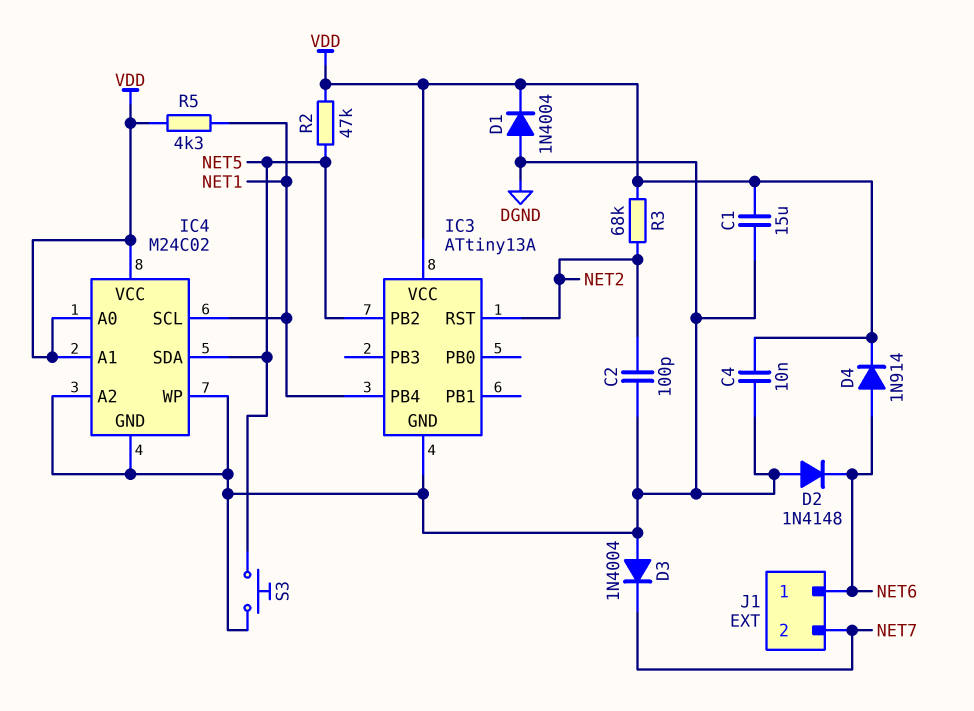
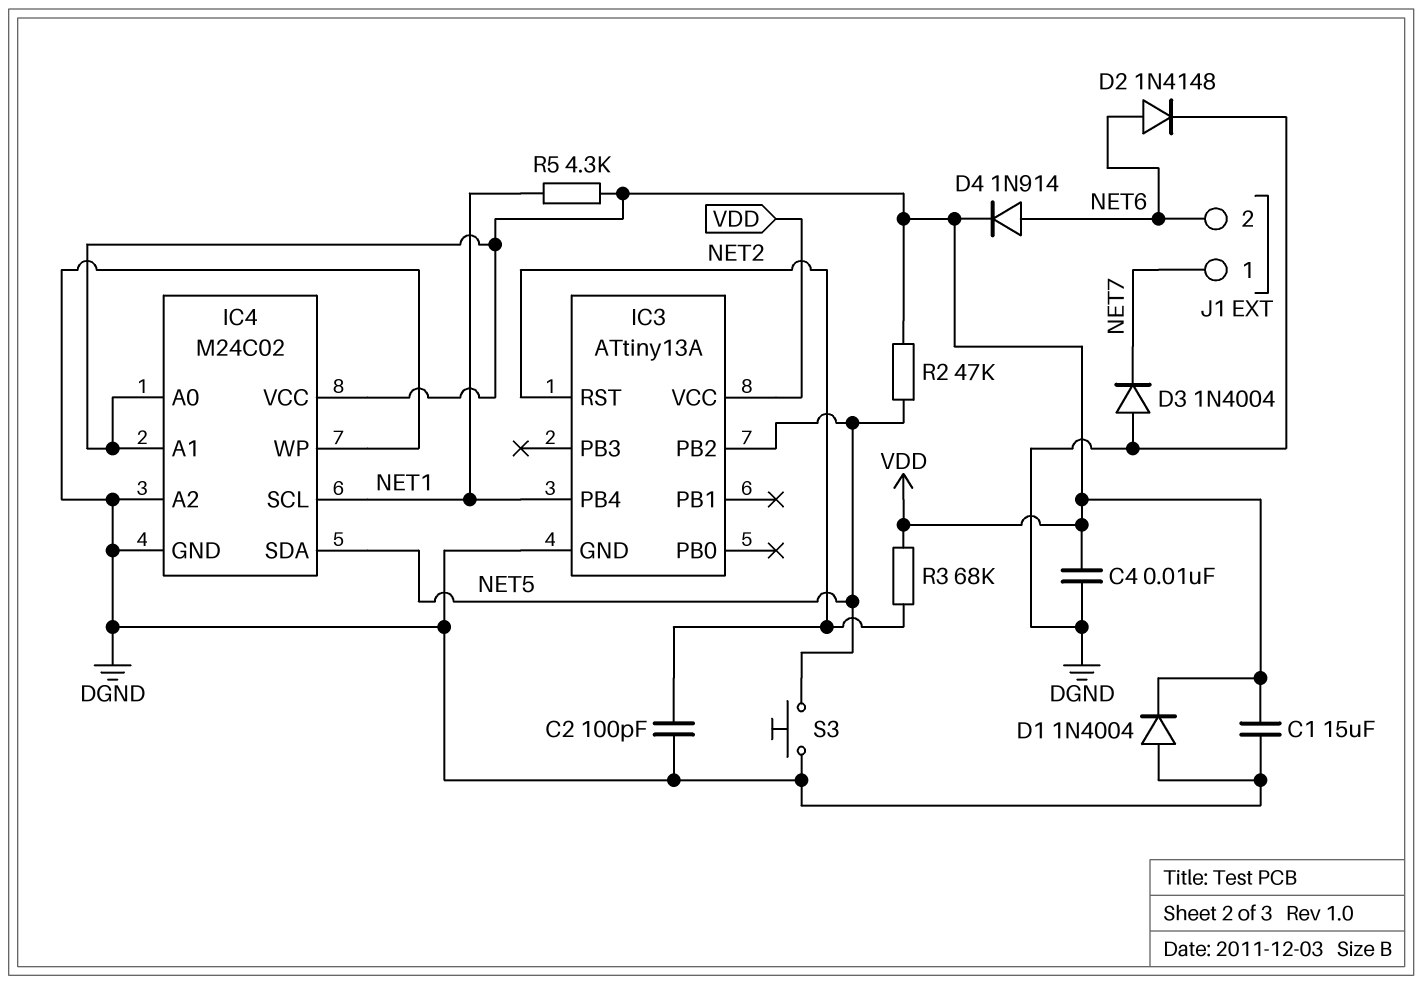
D2: diode 1N4148 (A DGND, K NET6) -> diode 1N4148 (A NET6, K DGND)
J1 pin 1: NET6 -> NET7
J1 pin 2: NET7 -> NET6

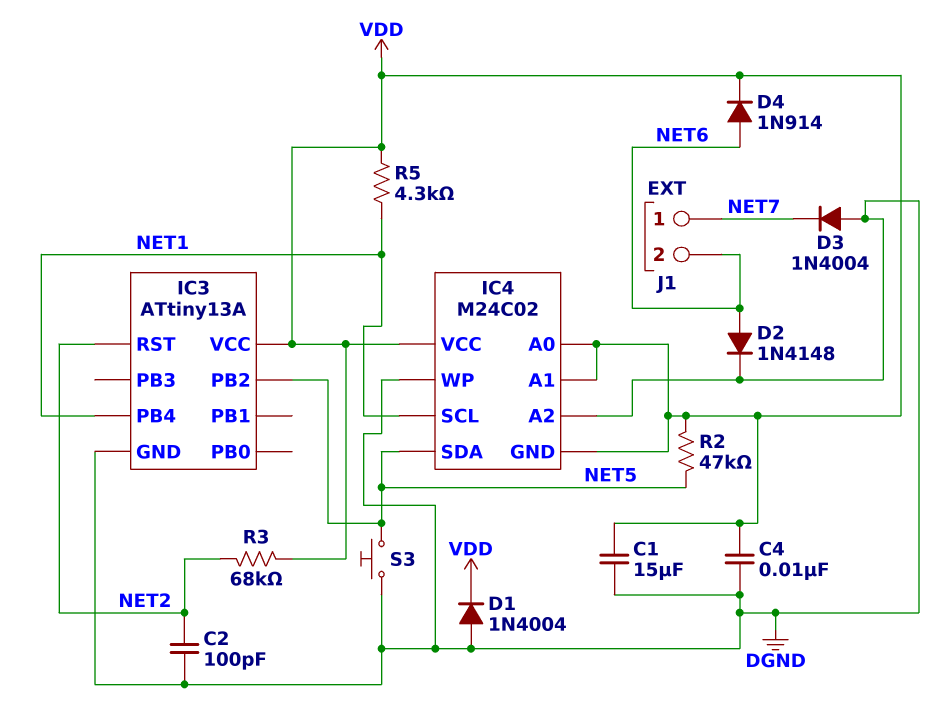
IC4 pin GND: DGND -> VDD

